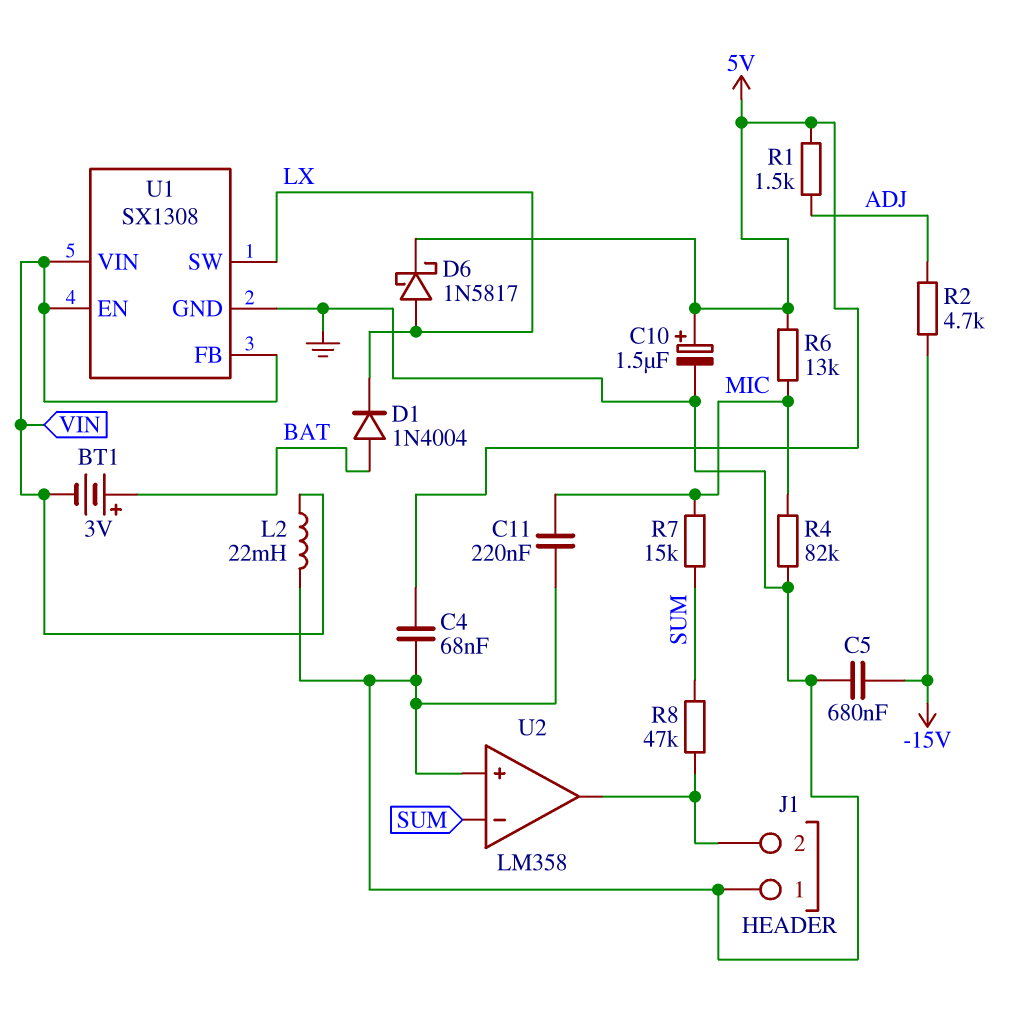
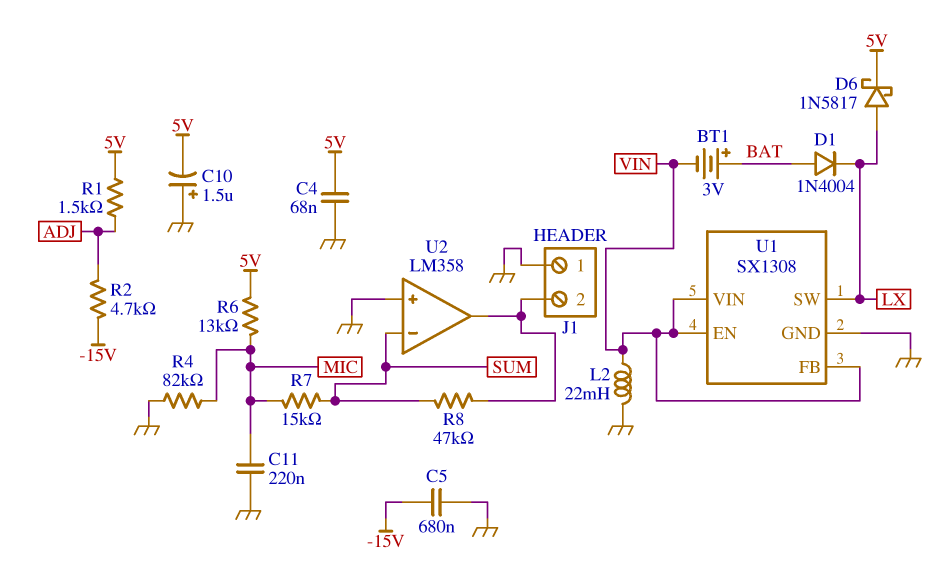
C10: 1.5uF (plus 5V, minus GND) -> 1.5uF (plus GND, minus 5V)

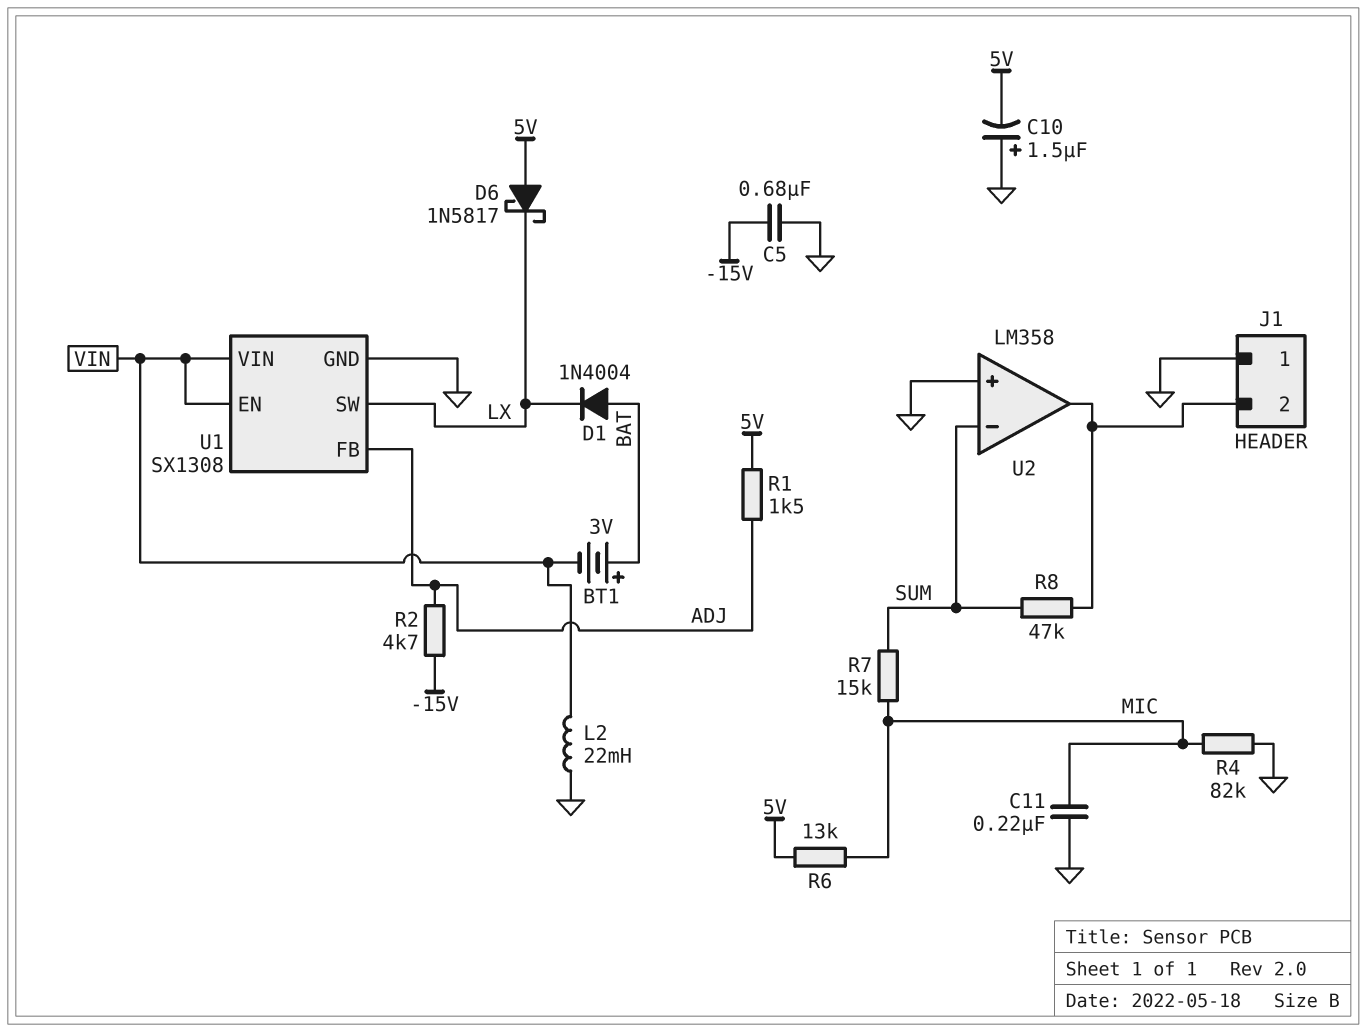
C4: 68nF (5V, GND) -> none
D6: schottky 1N5817 (A LX, K 5V) -> schottky 1N5817 (A 5V, K LX)
U1 pin FB: VIN -> ADJ

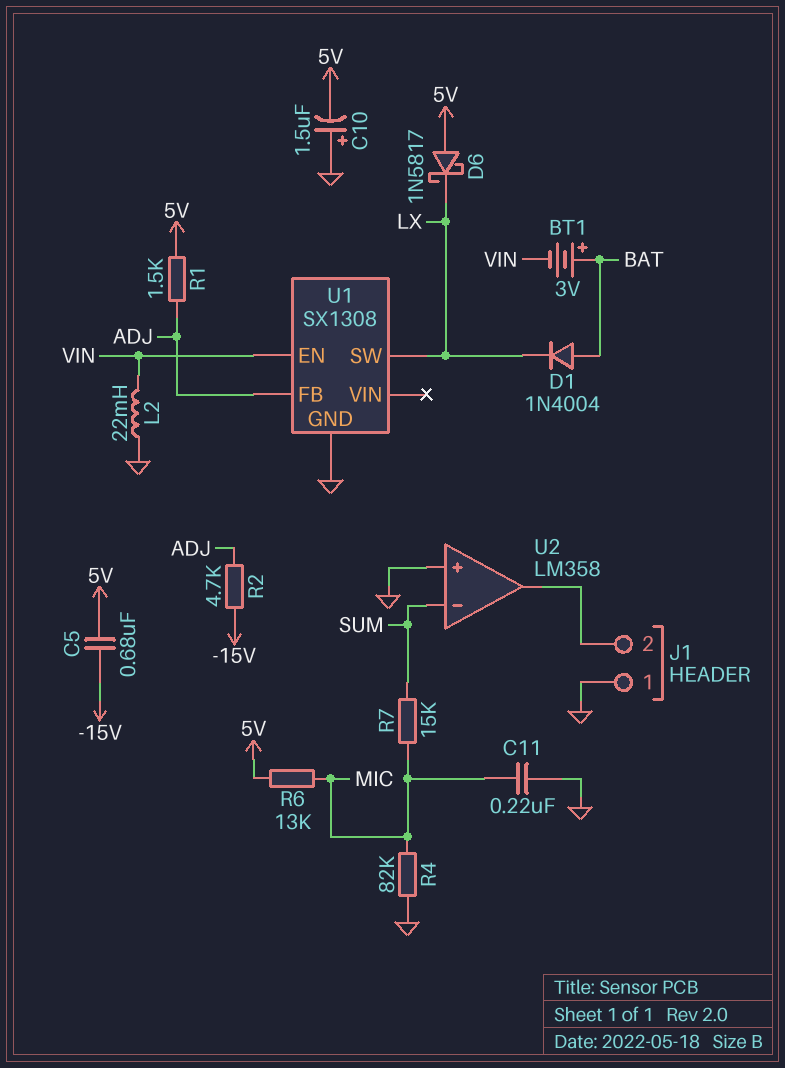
C5: 680nF (-15V, GND) -> 680nF (-15V, 5V)
R8: 47k (J1/2, SUM) -> none
U1 pin VIN: VIN -> none

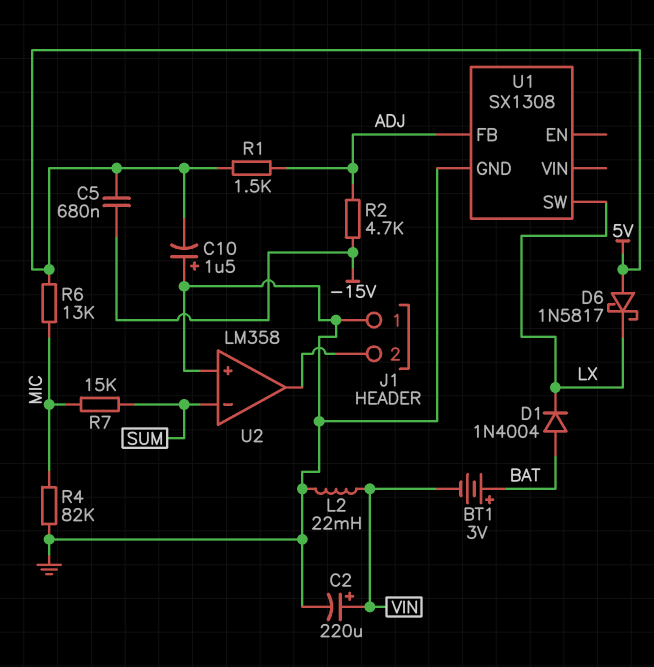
C2: none -> 220uF (plus VIN, minus GND)
C11: 220nF (GND, MIC) -> none
U1 pin EN: VIN -> none

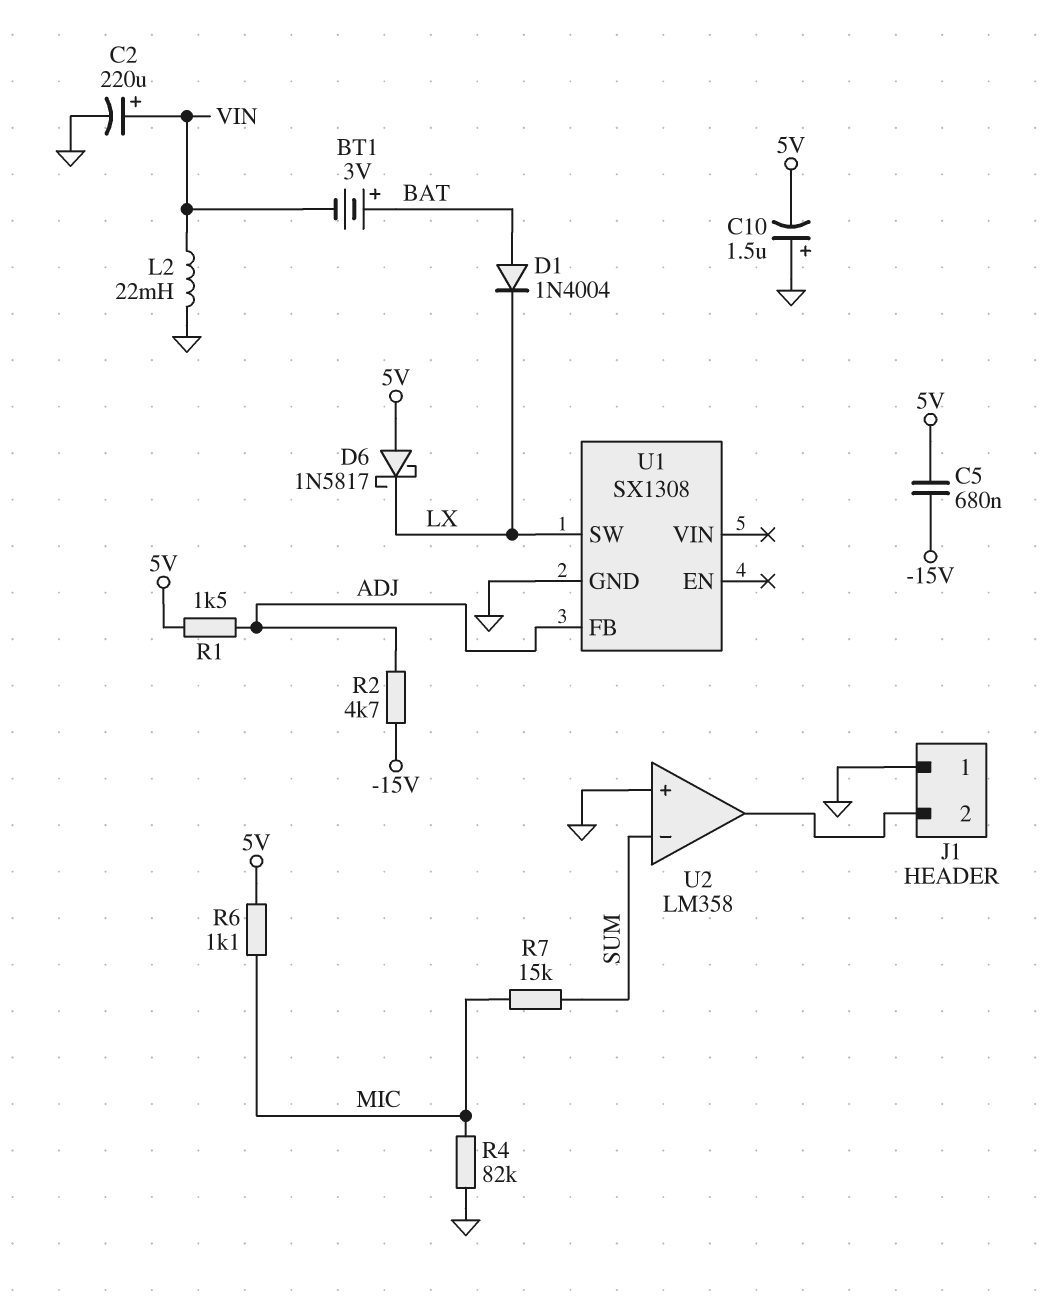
R6: 13k (5V, MIC) -> 1.1k (5V, MIC)

